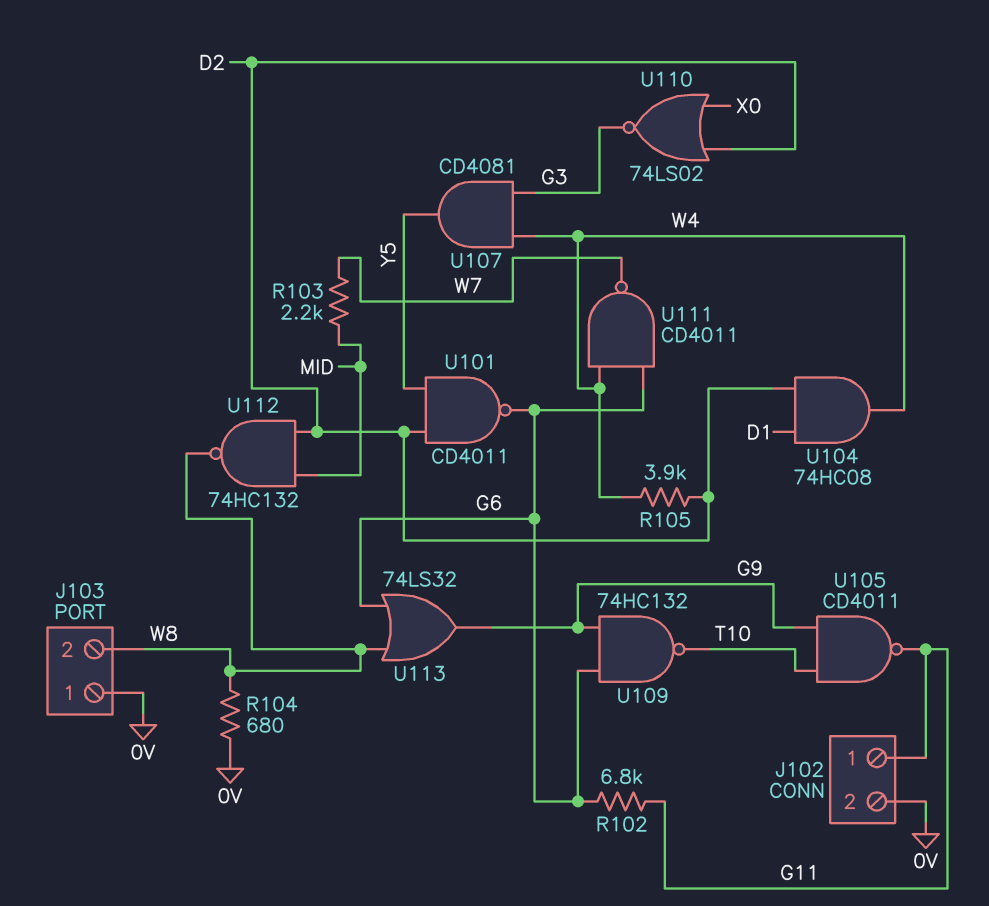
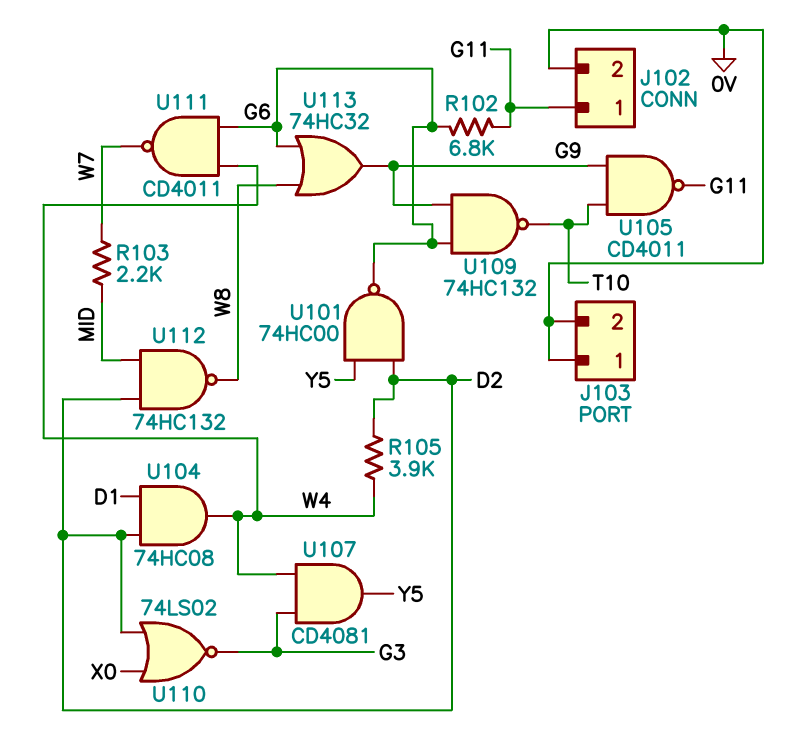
J103 pin 2: W8 -> 0V
R104: 680 (0V, W8) -> none
U101: NAND CD4011 (in D2, in Y5, out G6) -> NAND 74HC00 (in D2, in Y5, out G6)
U113: OR 74LS32 (in G6, in W8, out G9) -> OR 74HC32 (in G6, in W8, out G9)

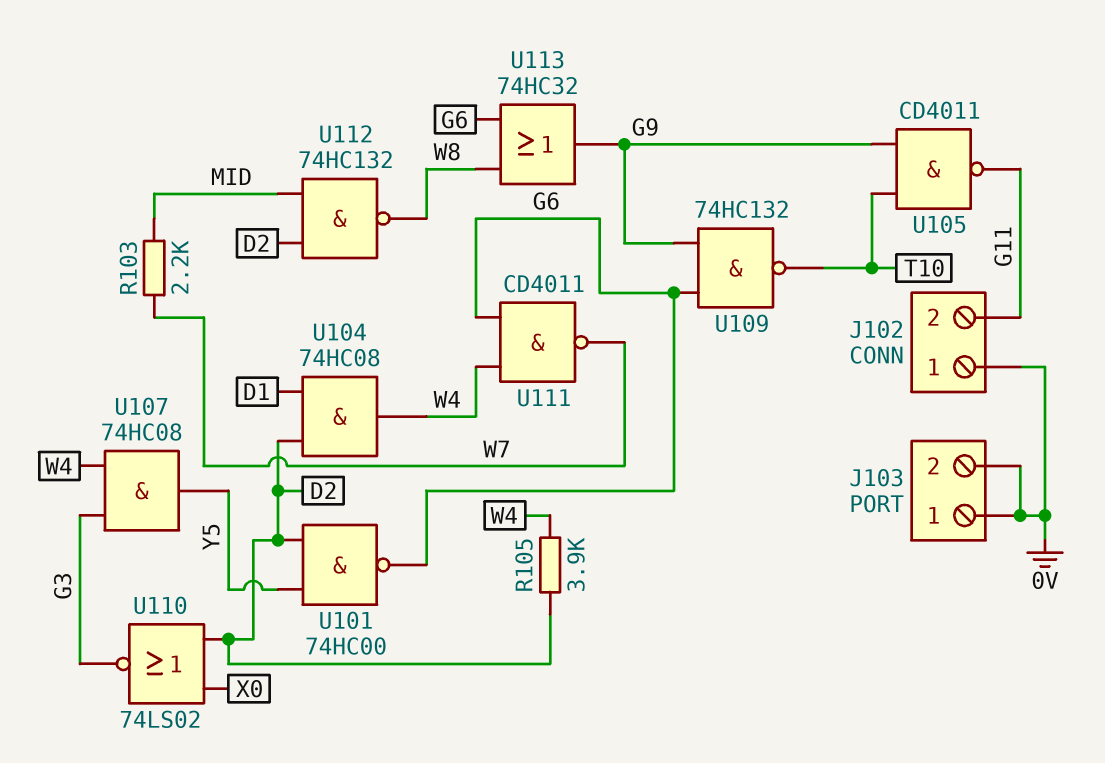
J102 pin 1: G11 -> 0V
J102 pin 2: 0V -> G11
R102: 6.8k (G6, G11) -> none
U107: AND CD4081 (in G3, in W4, out Y5) -> AND 74HC08 (in G3, in W4, out Y5)

